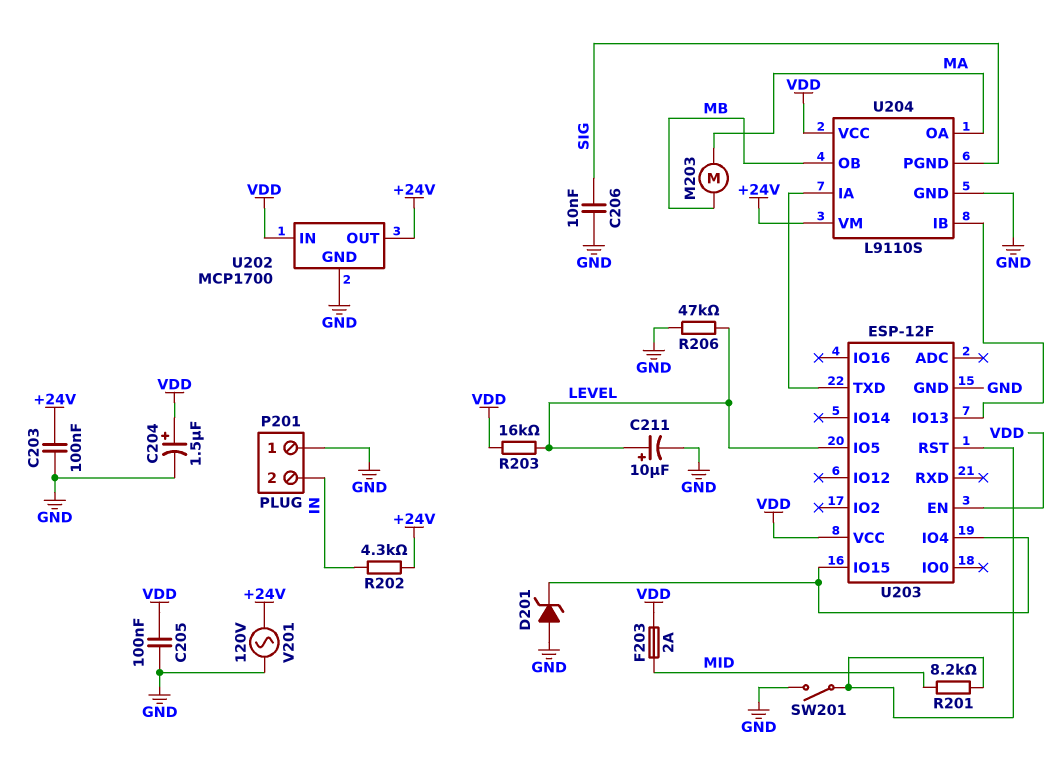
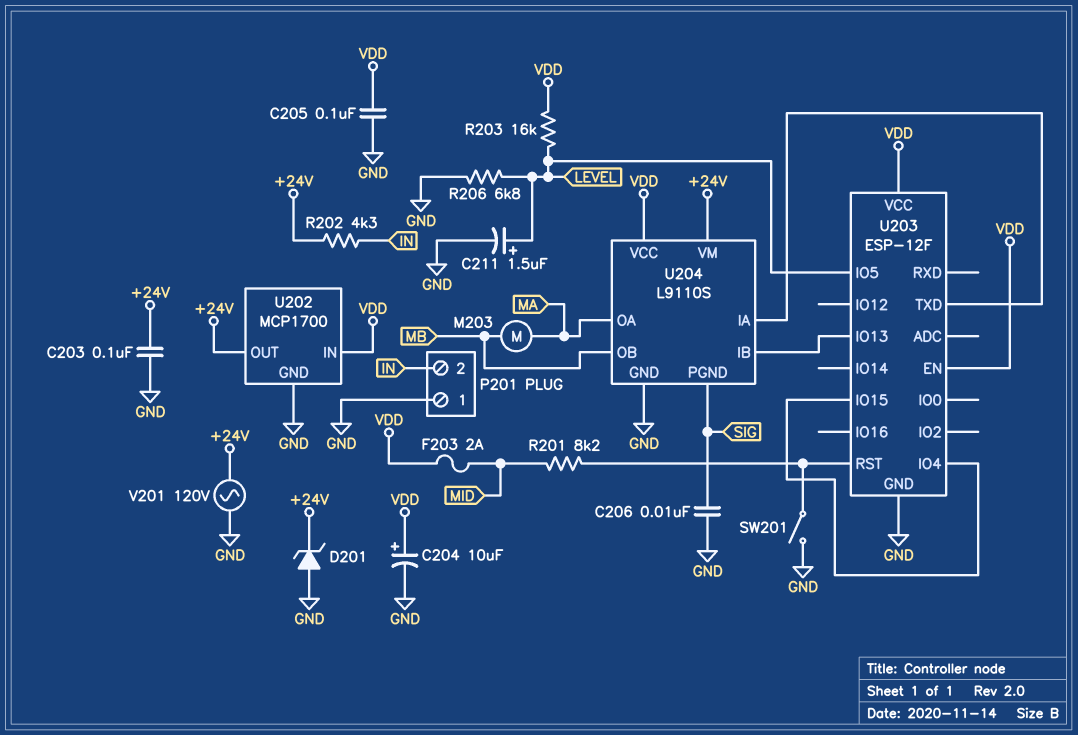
C204: 1.5uF (plus VDD, minus GND) -> 10uF (plus VDD, minus GND)
C211: 10uF (plus LEVEL, minus GND) -> 1.5uF (plus LEVEL, minus GND)
D201: zener (A GND, K U203/IO4) -> zener (A GND, K +24V)
R206: 47k (GND, LEVEL) -> 6.8k (GND, LEVEL)

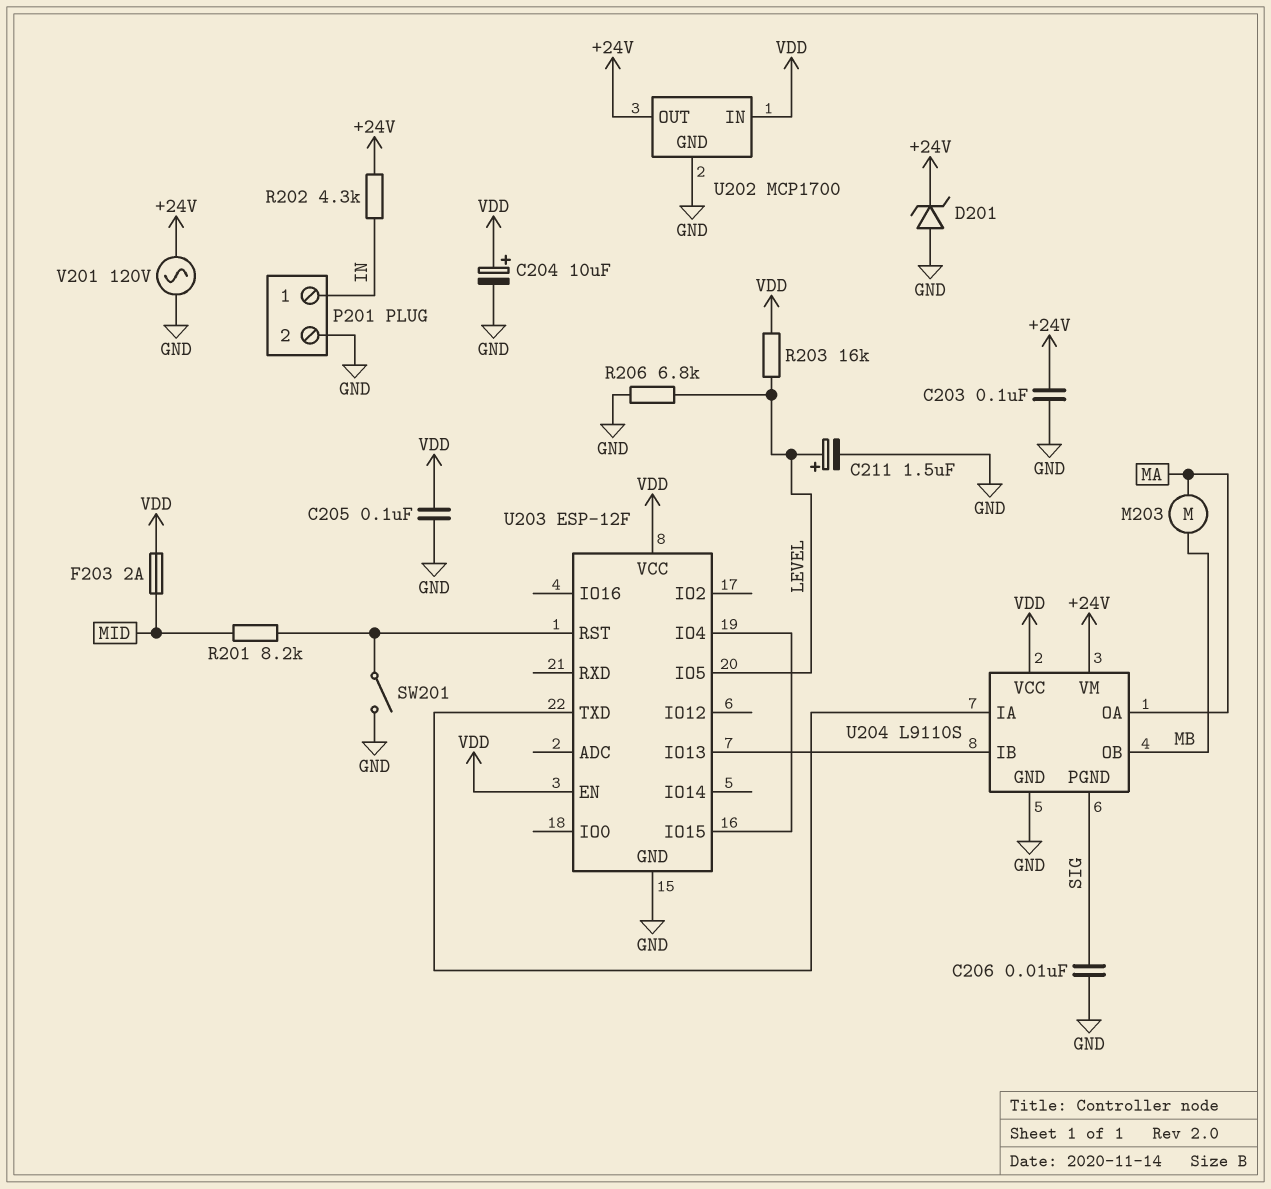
P201 pin 1: GND -> IN
P201 pin 2: IN -> GND

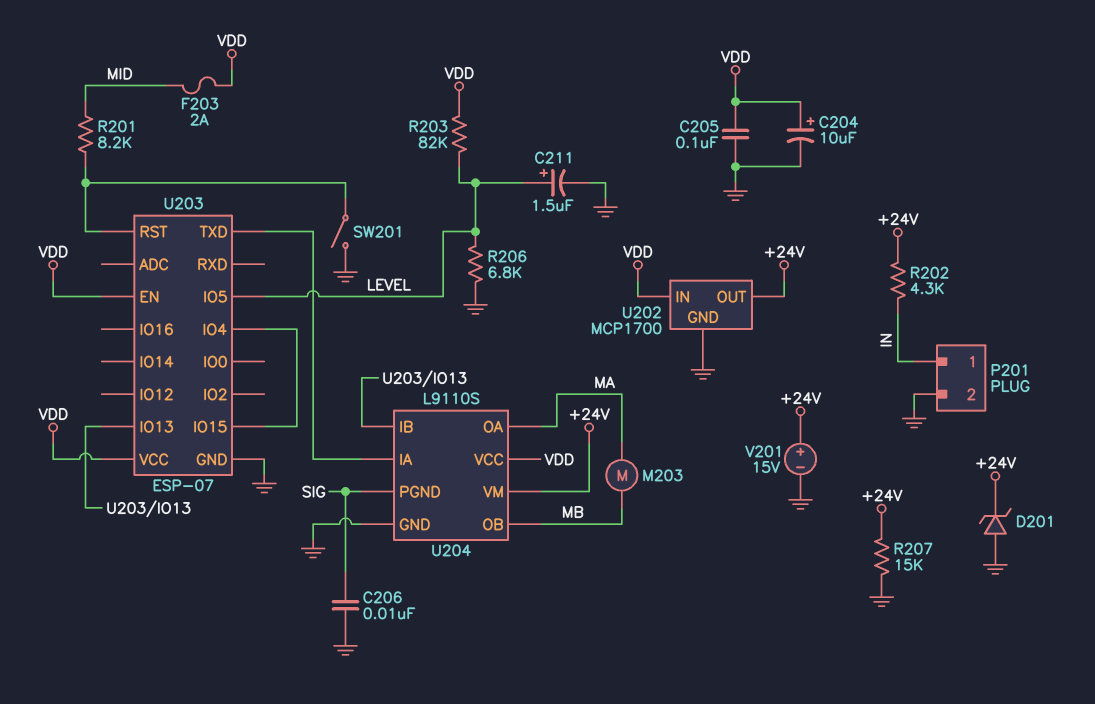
C203: 100nF (+24V, GND) -> none
R203: 16k (LEVEL, VDD) -> 82k (LEVEL, VDD)
R207: none -> 15k (+24V, GND)
U203: ESP-12F -> ESP-07
V201: AC 120V (+24V, GND) -> 15V (plus +24V, minus GND)

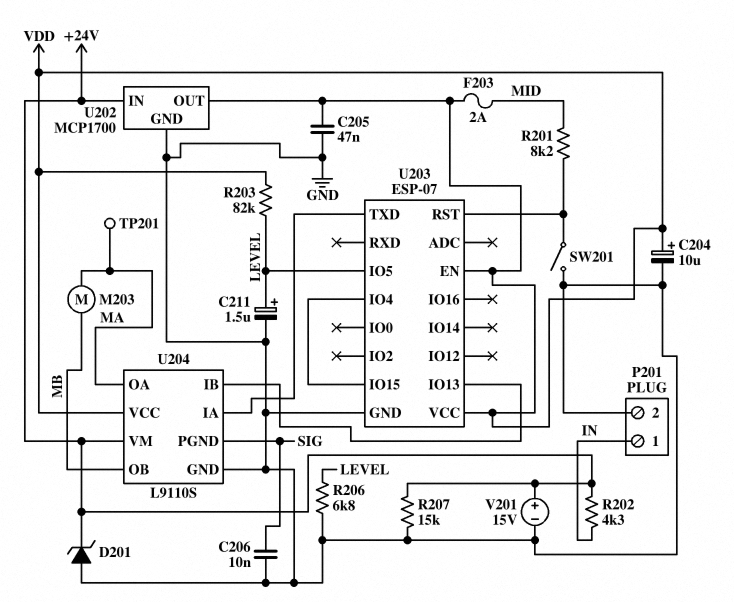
C205: 100nF (GND, VDD) -> 47nF (GND, VDD)
TP201: none -> test point (MA)
U202 pin IN: VDD -> +24V
U202 pin OUT: +24V -> VDD

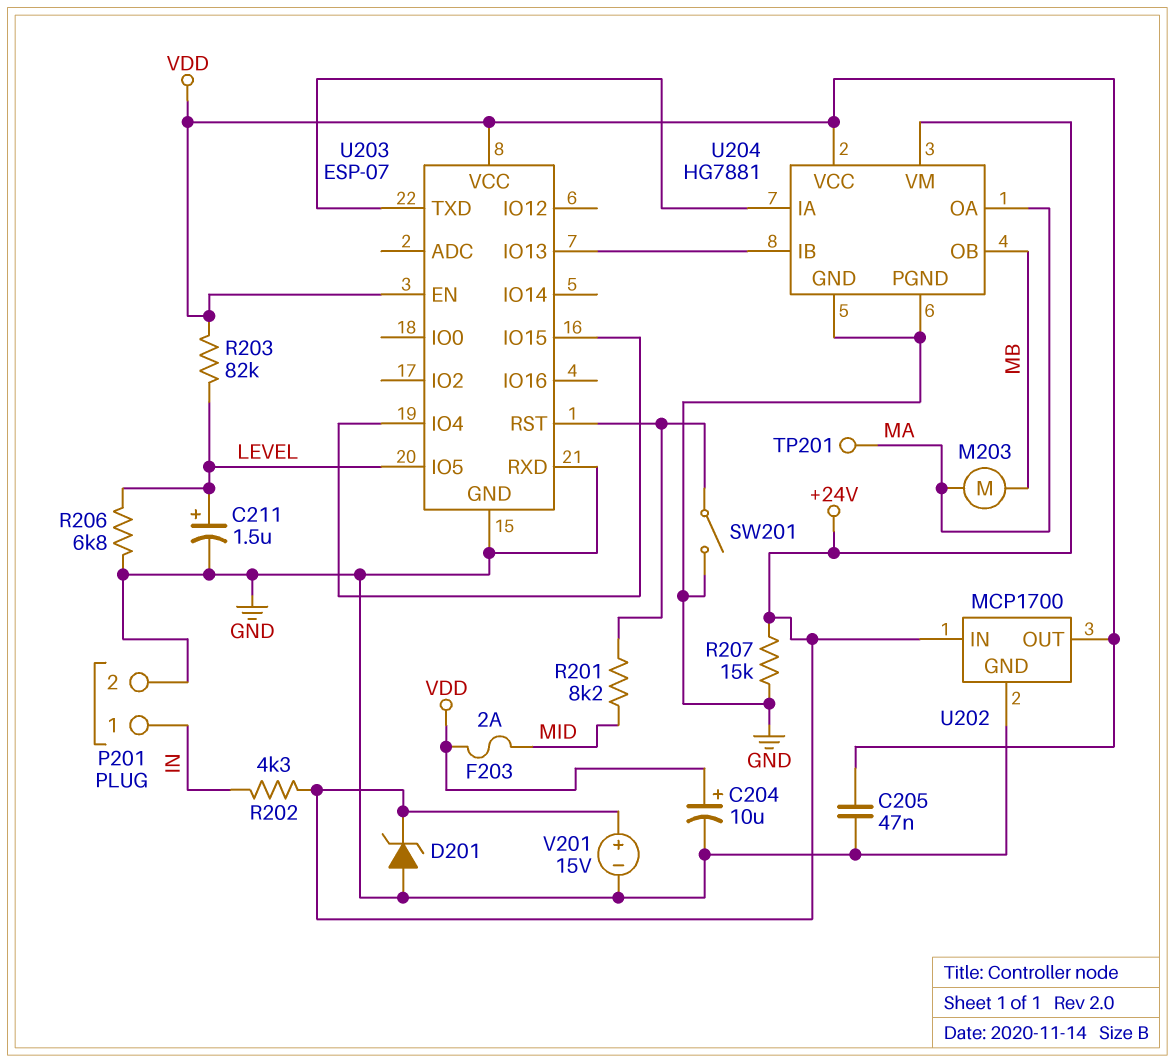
C206: 10nF (GND, SIG) -> none
U203 pin RXD: none -> GND
U204: L9110S -> HG7881
U204 pin PGND: SIG -> GND

